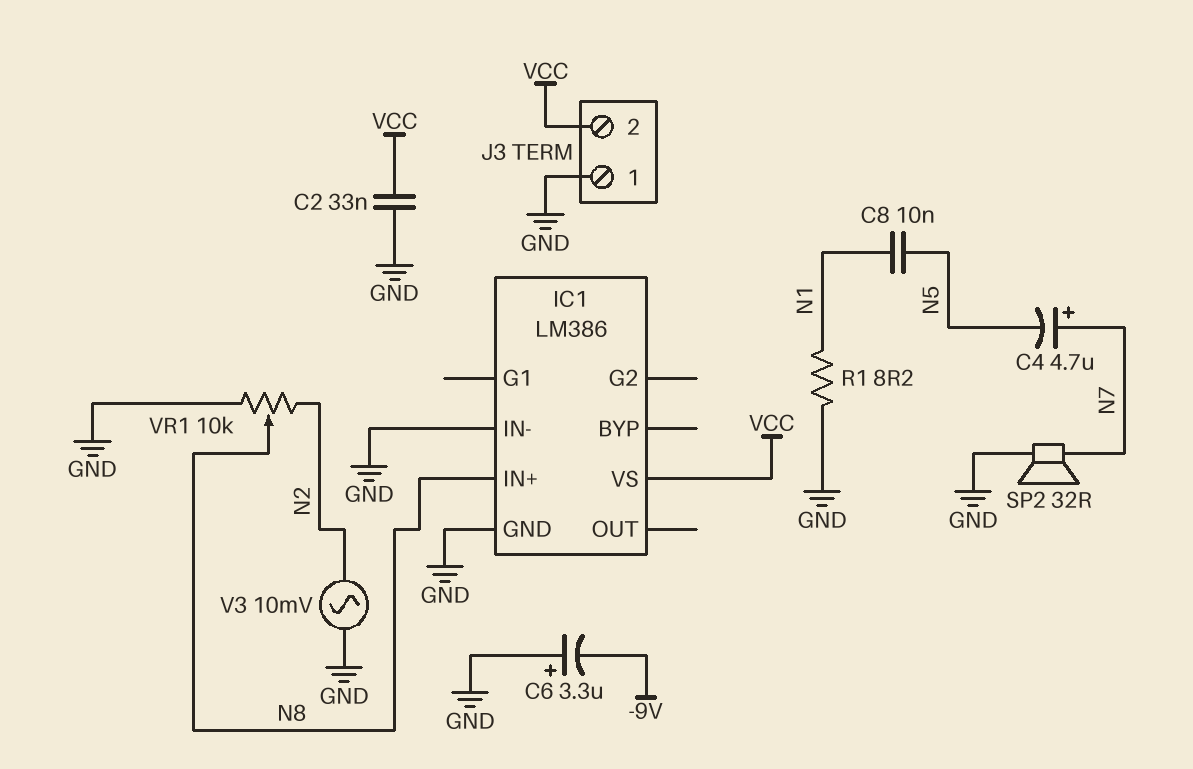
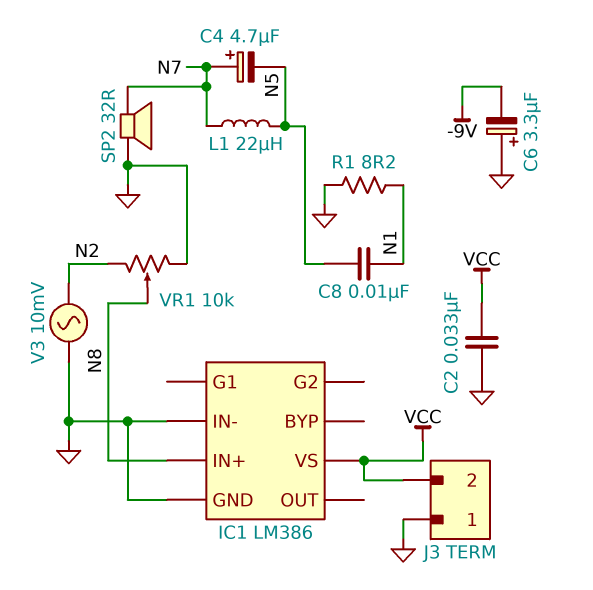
L1: none -> 22uH (N5, N7)

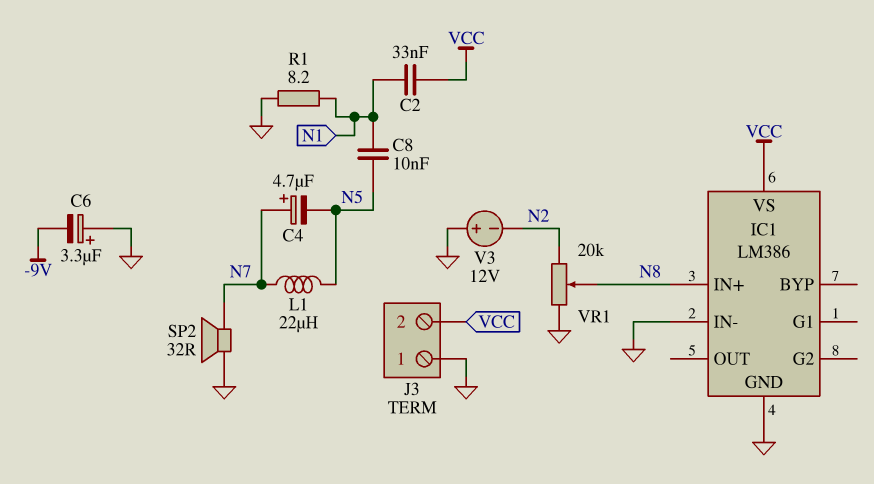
C2: 33nF (GND, VCC) -> 33nF (N1, VCC)
V3: AC 10mV (GND, N2) -> 12V (plus GND, minus N2)
VR1: 10k (GND, N2, wiper N8) -> 20k (GND, N2, wiper N8)

